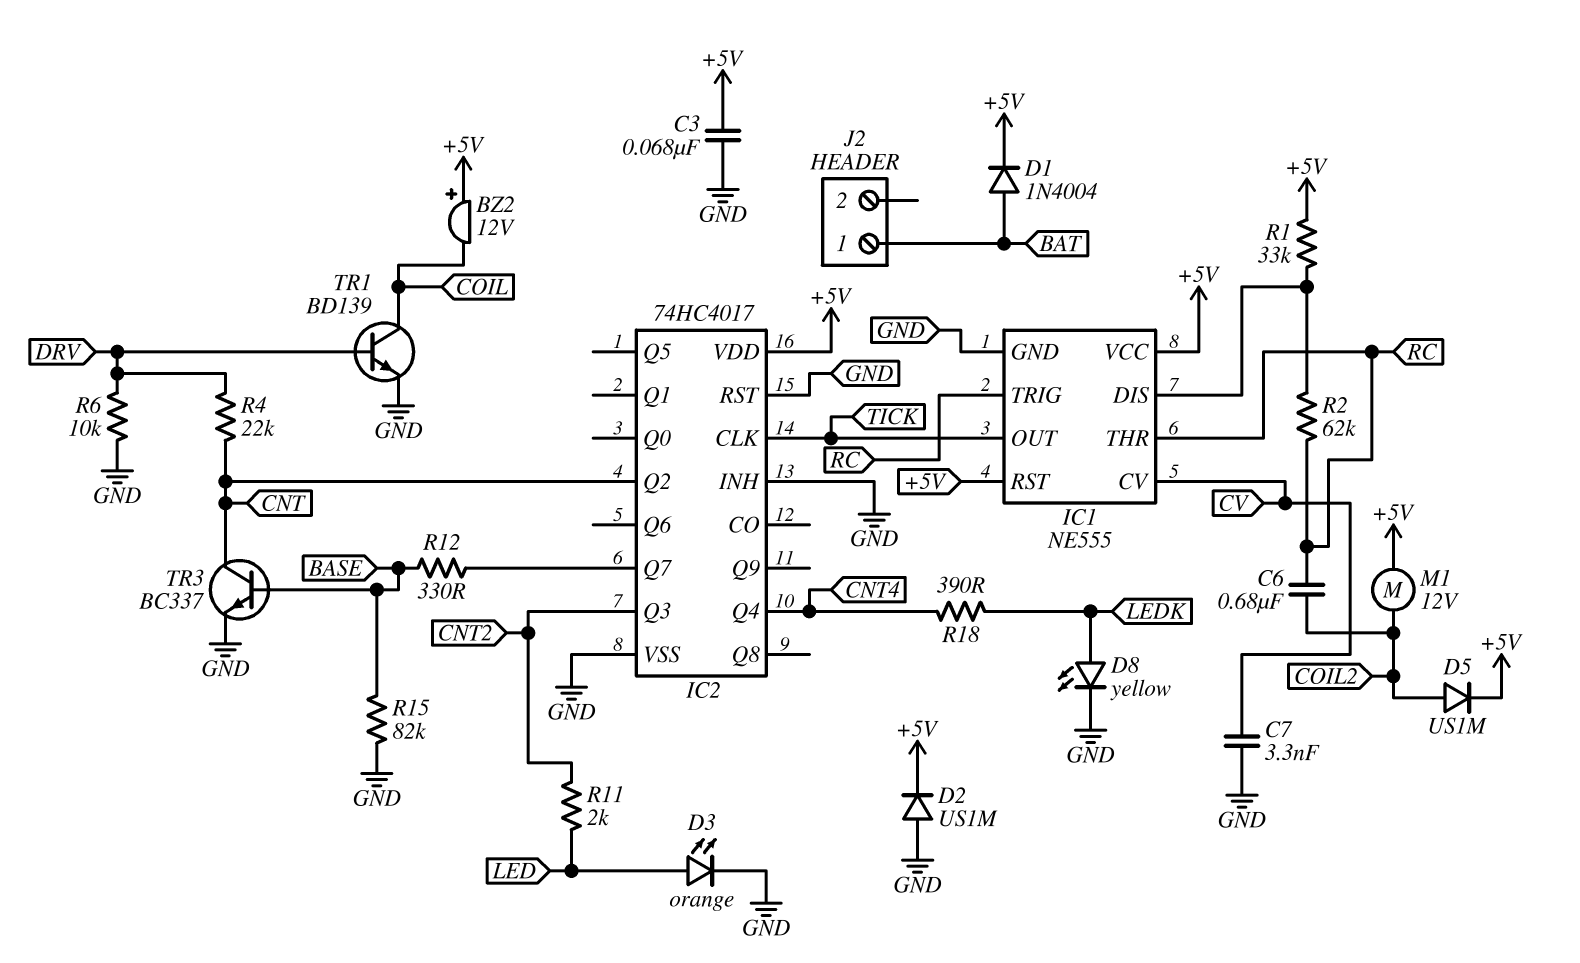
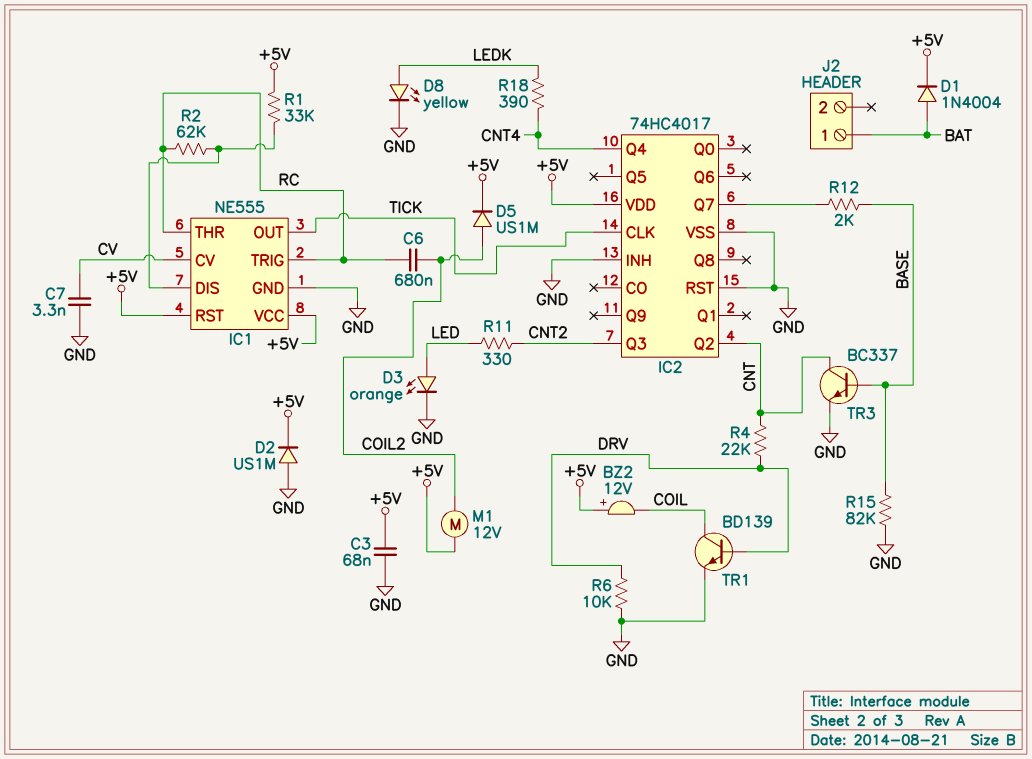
R11: 2k (CNT2, LED) -> 330 (CNT2, LED)
R12: 330 (BASE, IC2/Q7) -> 2k (BASE, IC2/Q7)

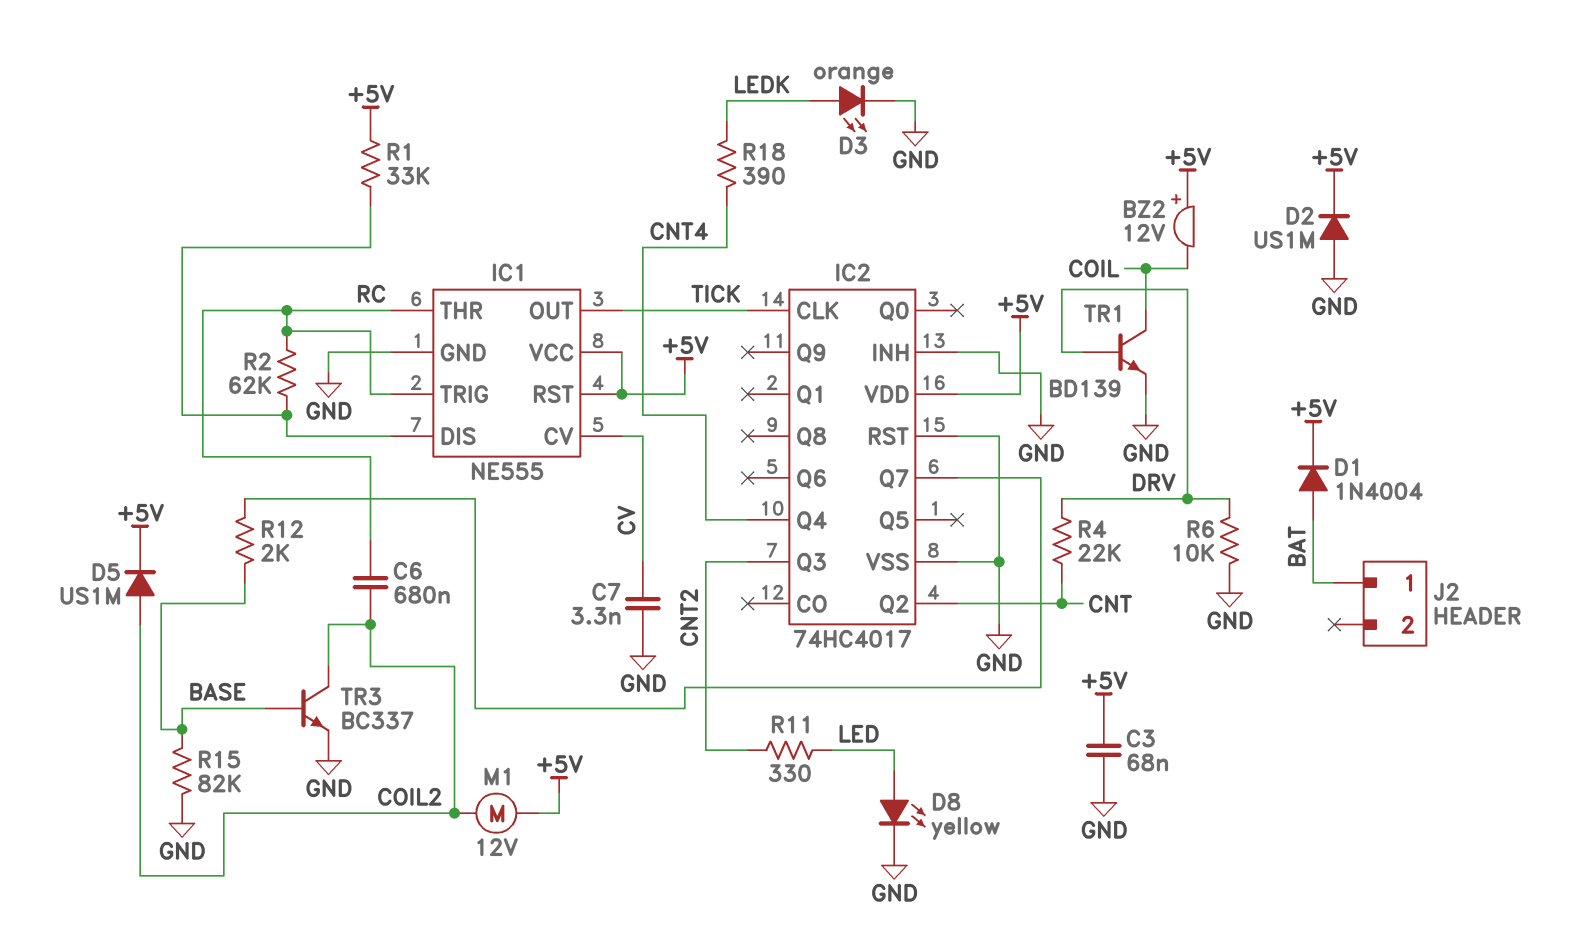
D3: LED orange (A LED, K GND) -> LED orange (A LEDK, K GND)
D8: LED yellow (A LEDK, K GND) -> LED yellow (A LED, K GND)
TR3: NPN BC337 (B BASE, C CNT, E GND) -> NPN BC337 (B BASE, C COIL2, E GND)

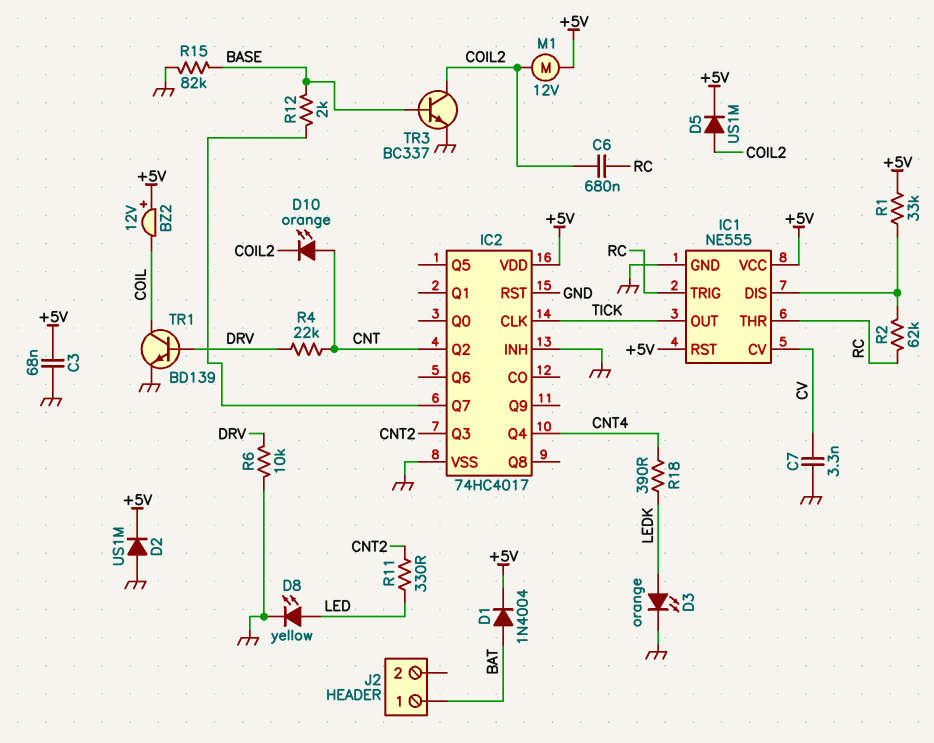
D10: none -> LED orange (A CNT, K COIL2)

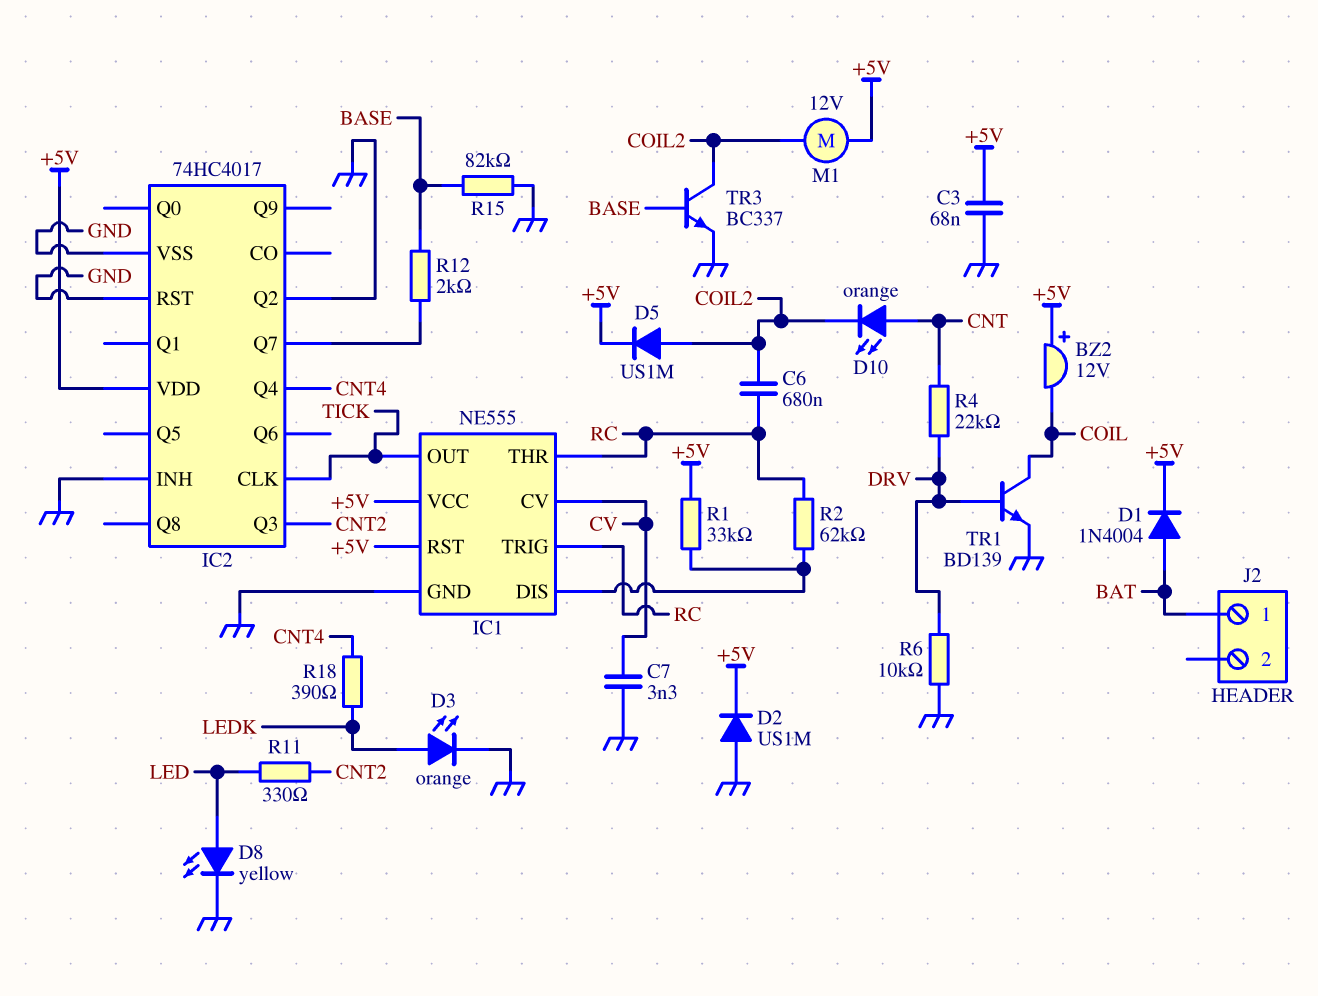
IC2 pin Q2: CNT -> GND

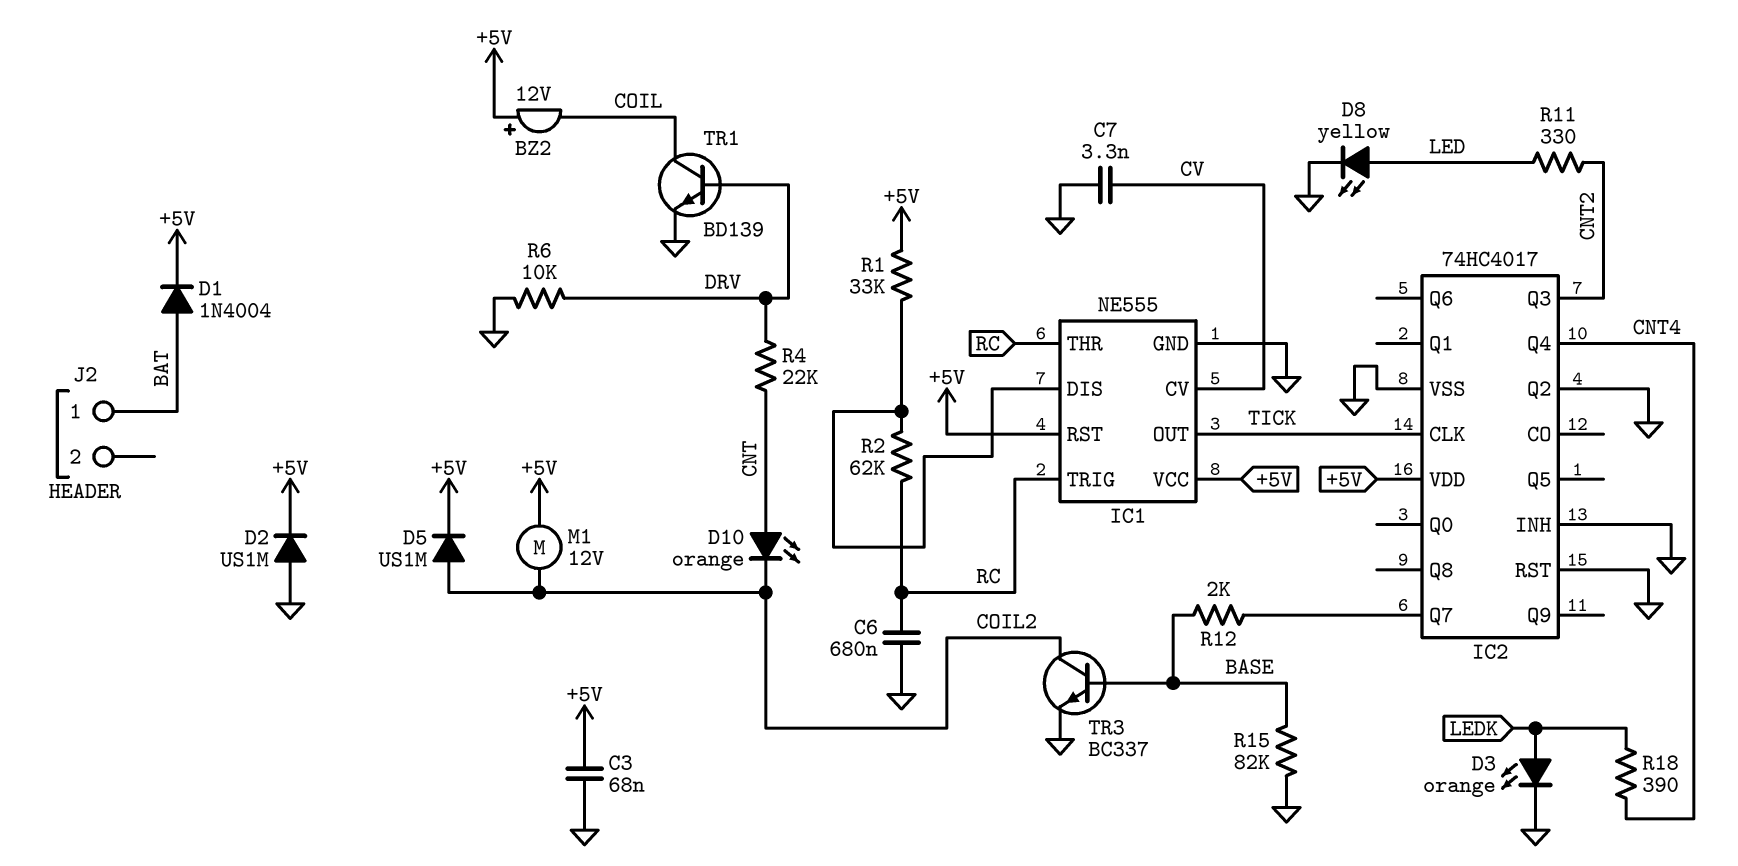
C6: 680nF (COIL2, RC) -> 680nF (GND, RC)

